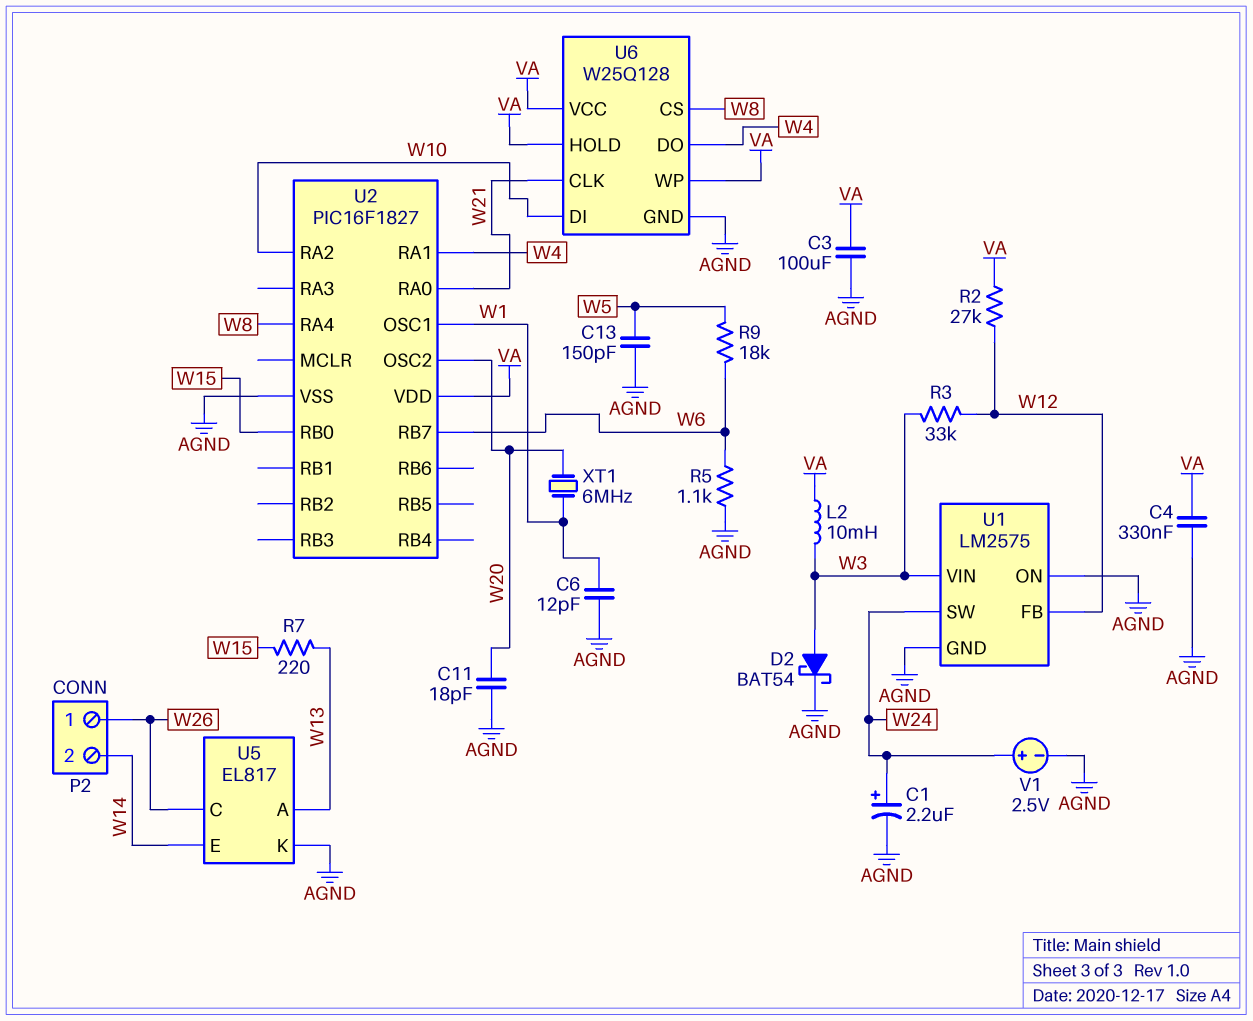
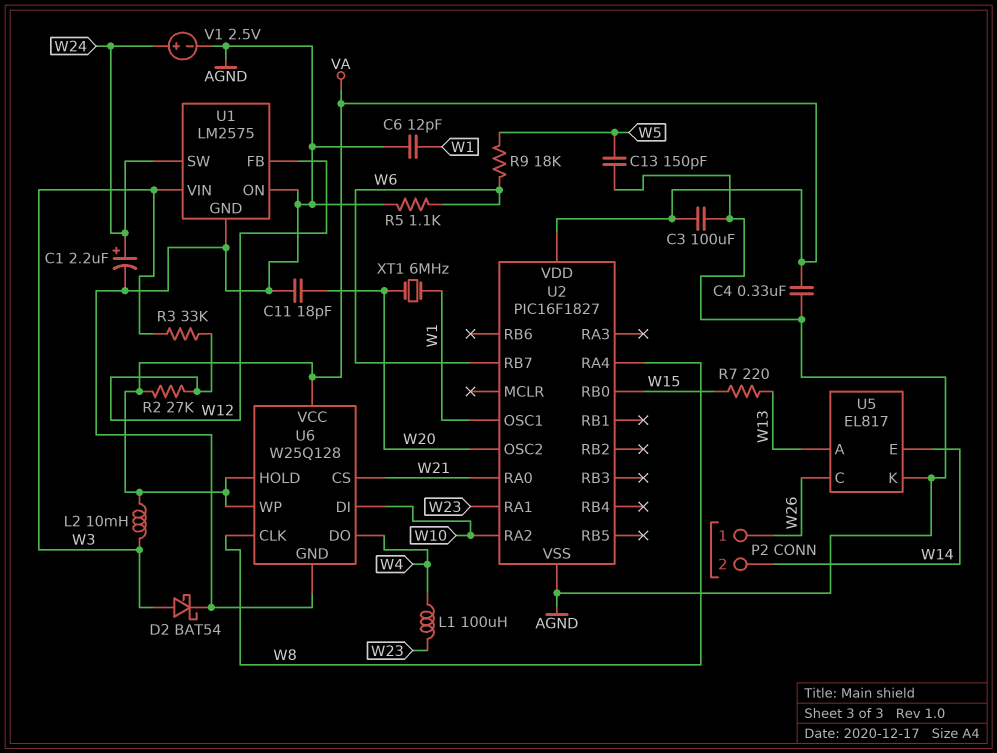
L1: none -> 100uH (W4, W23)
U2 pin RA1: W4 -> W23
U6 pin CLK: W21 -> W8
U6 pin CS: W8 -> W21

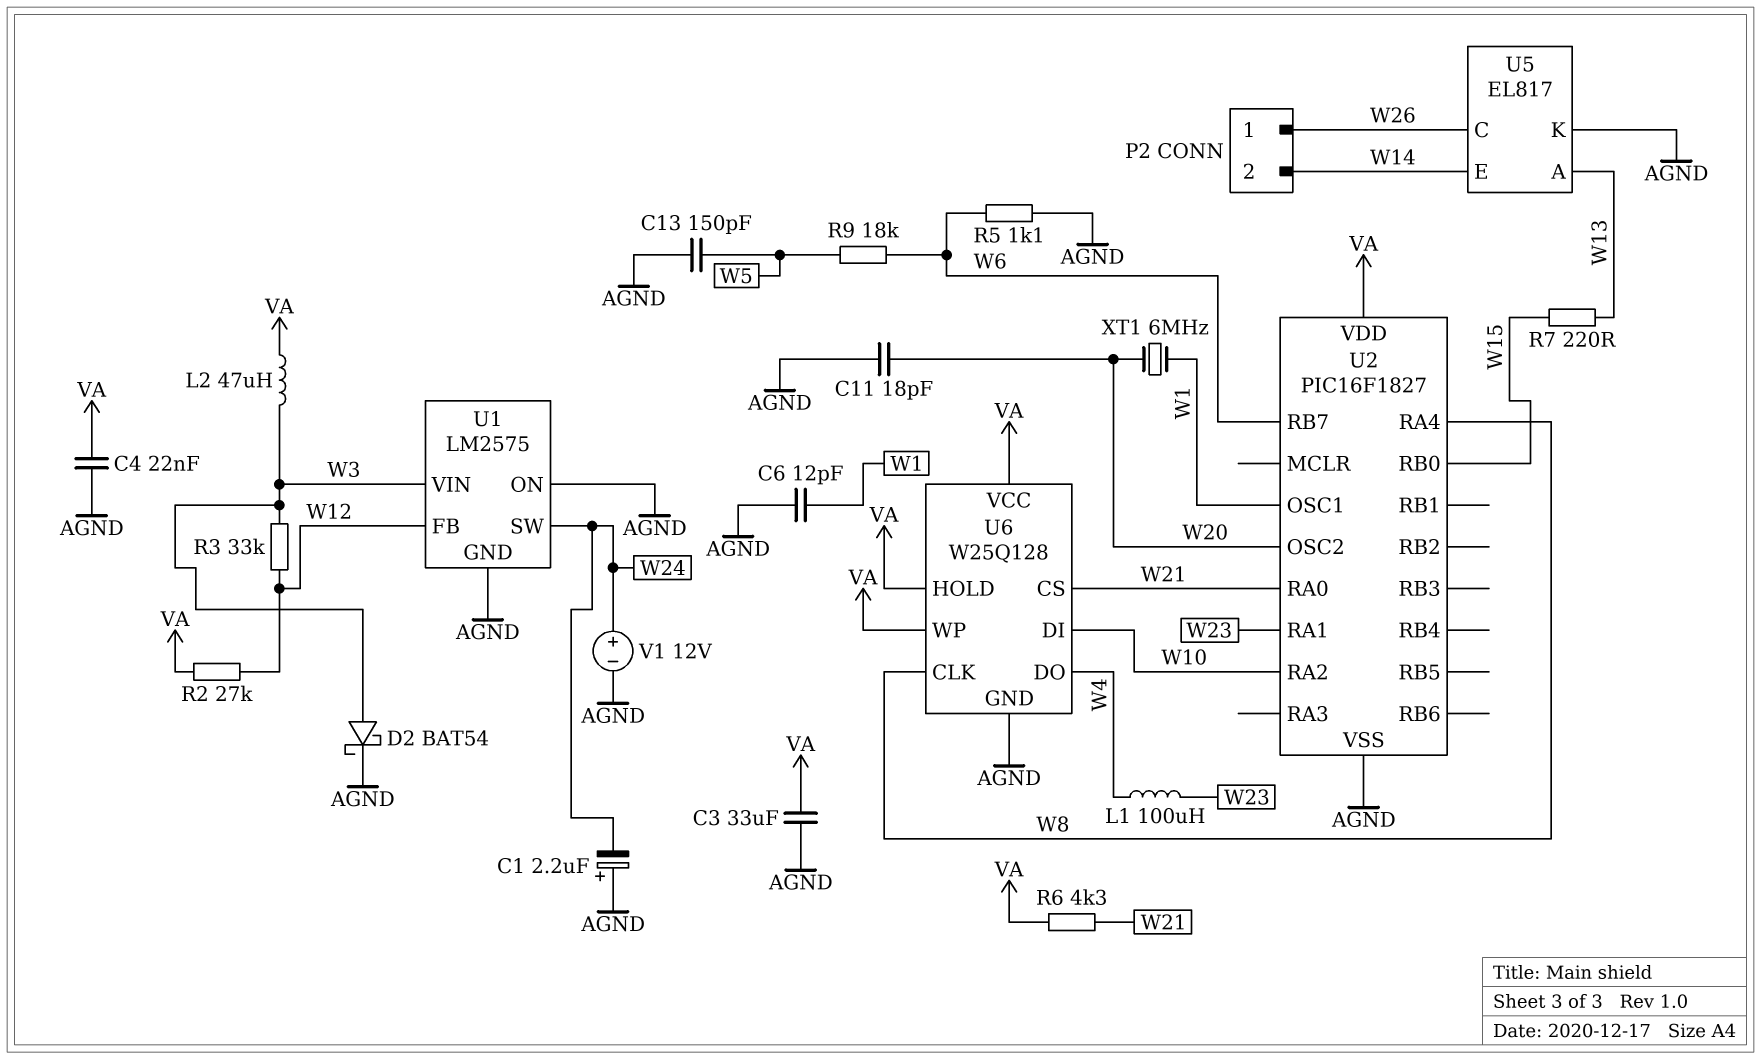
C1: 2.2uF (plus W24, minus AGND) -> 2.2uF (plus AGND, minus W24)
C3: 100uF (AGND, VA) -> 33uF (AGND, VA)
C4: 330nF (AGND, VA) -> 22nF (AGND, VA)
L2: 10mH (VA, W3) -> 47uH (VA, W3)
R6: none -> 4.3k (VA, W21)
V1: 2.5V (plus W24, minus AGND) -> 12V (plus W24, minus AGND)

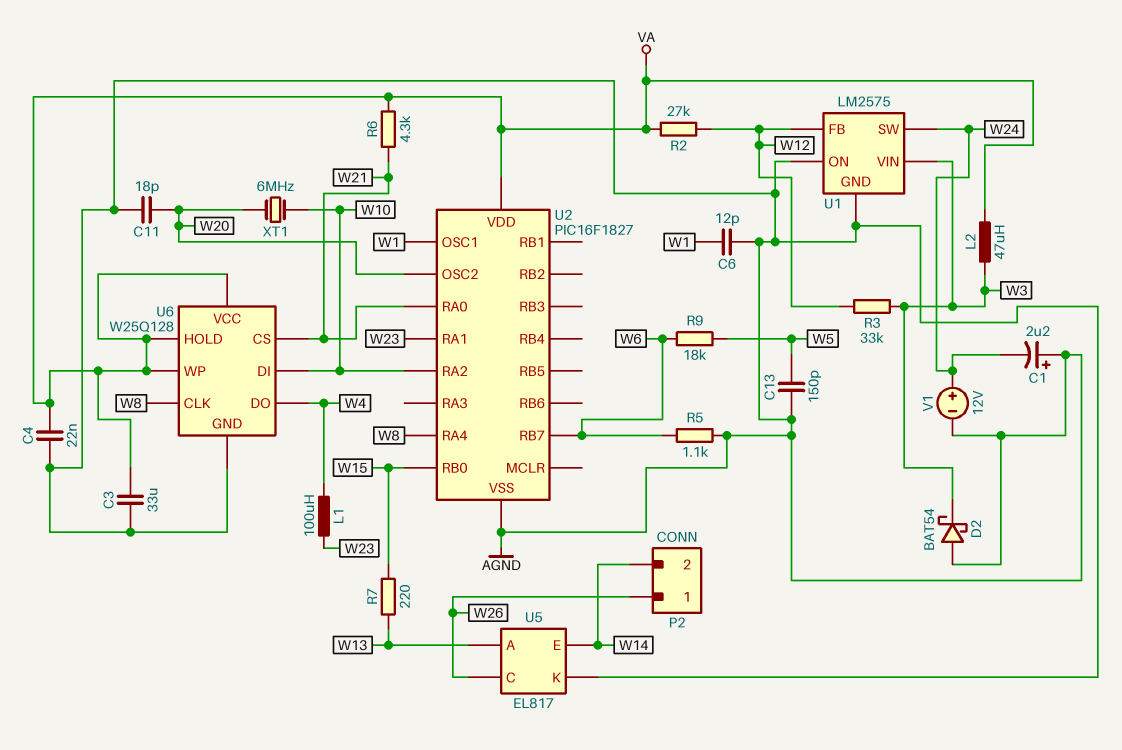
D2: schottky BAT54 (A W3, K AGND) -> schottky BAT54 (A AGND, K W3)
XT1: 6MHz (W1, W20) -> 6MHz (W10, W20)

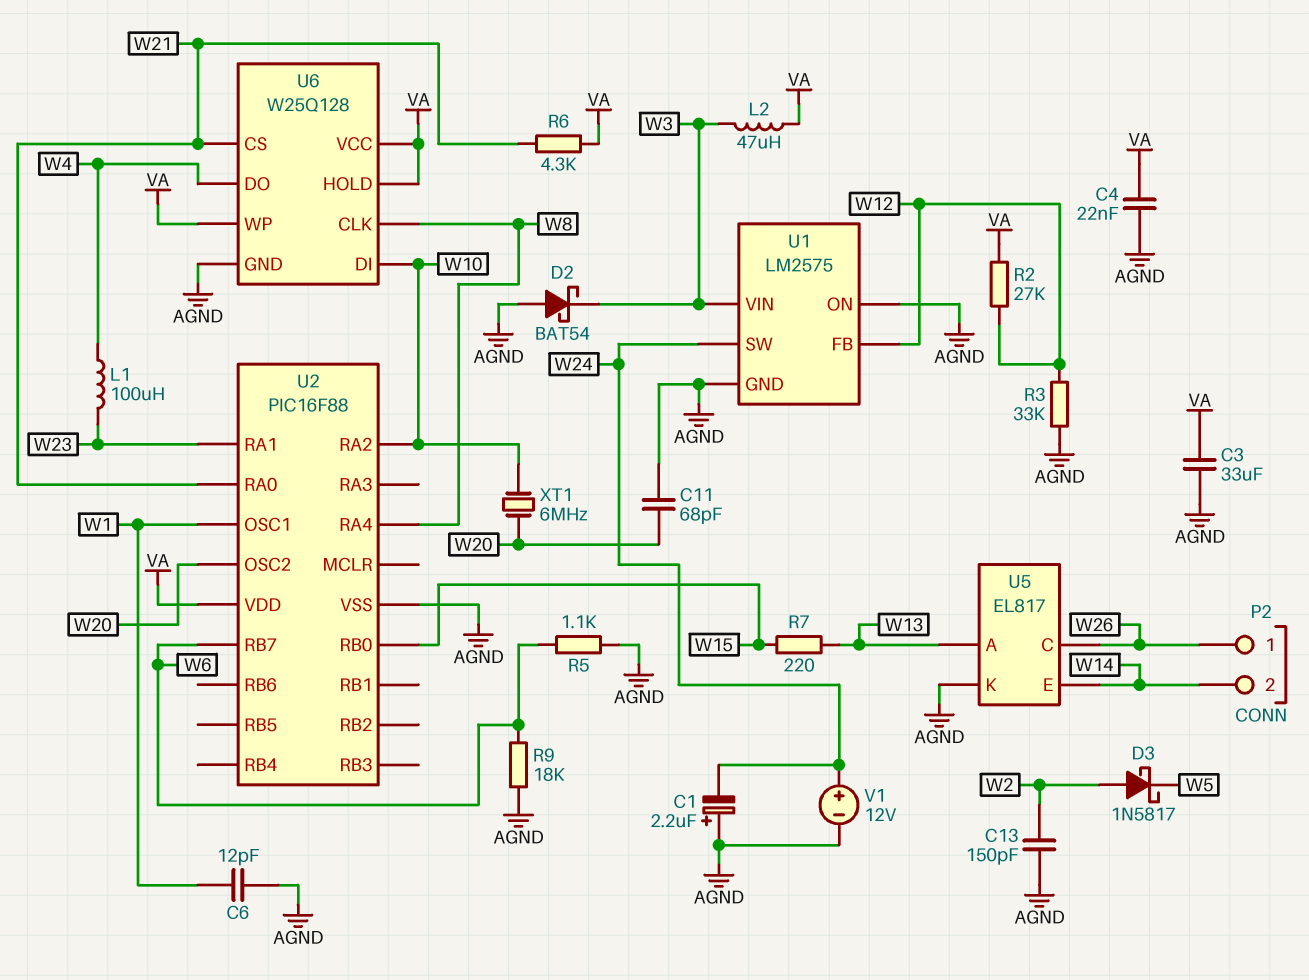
C11: 18pF (AGND, W20) -> 68pF (AGND, W20)
C13: 150pF (AGND, W5) -> 150pF (AGND, W2)
D3: none -> schottky 1N5817 (A W2, K W5)
R3: 33k (W3, W12) -> 33k (AGND, W12)
R9: 18k (W5, W6) -> 18k (AGND, W6)
U2: PIC16F1827 -> PIC16F88

